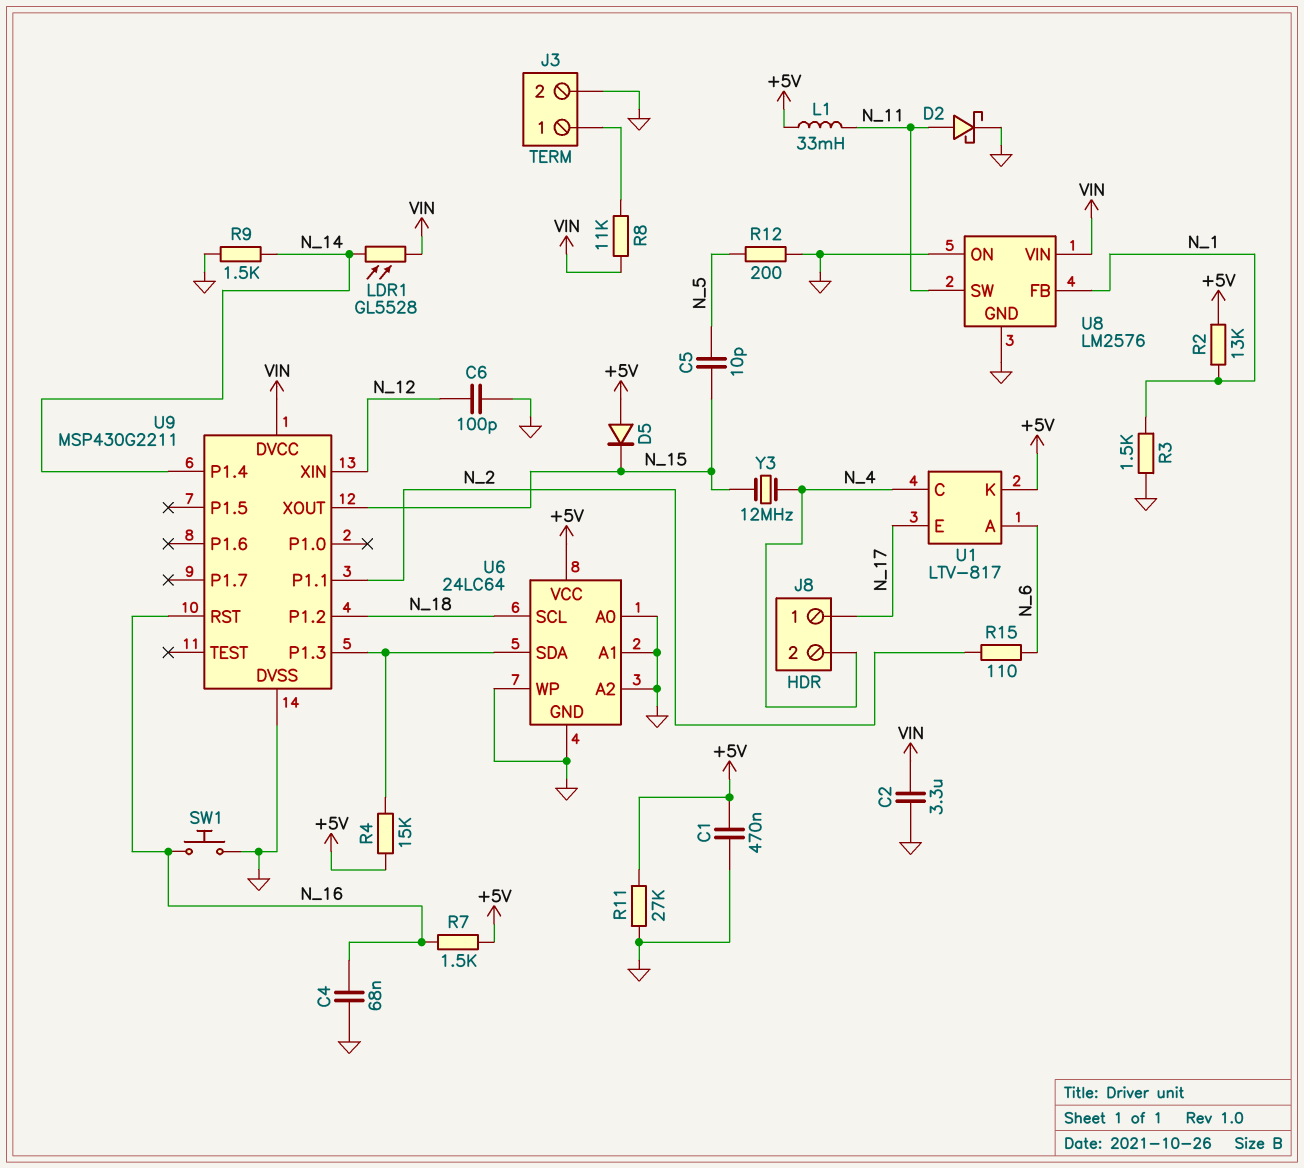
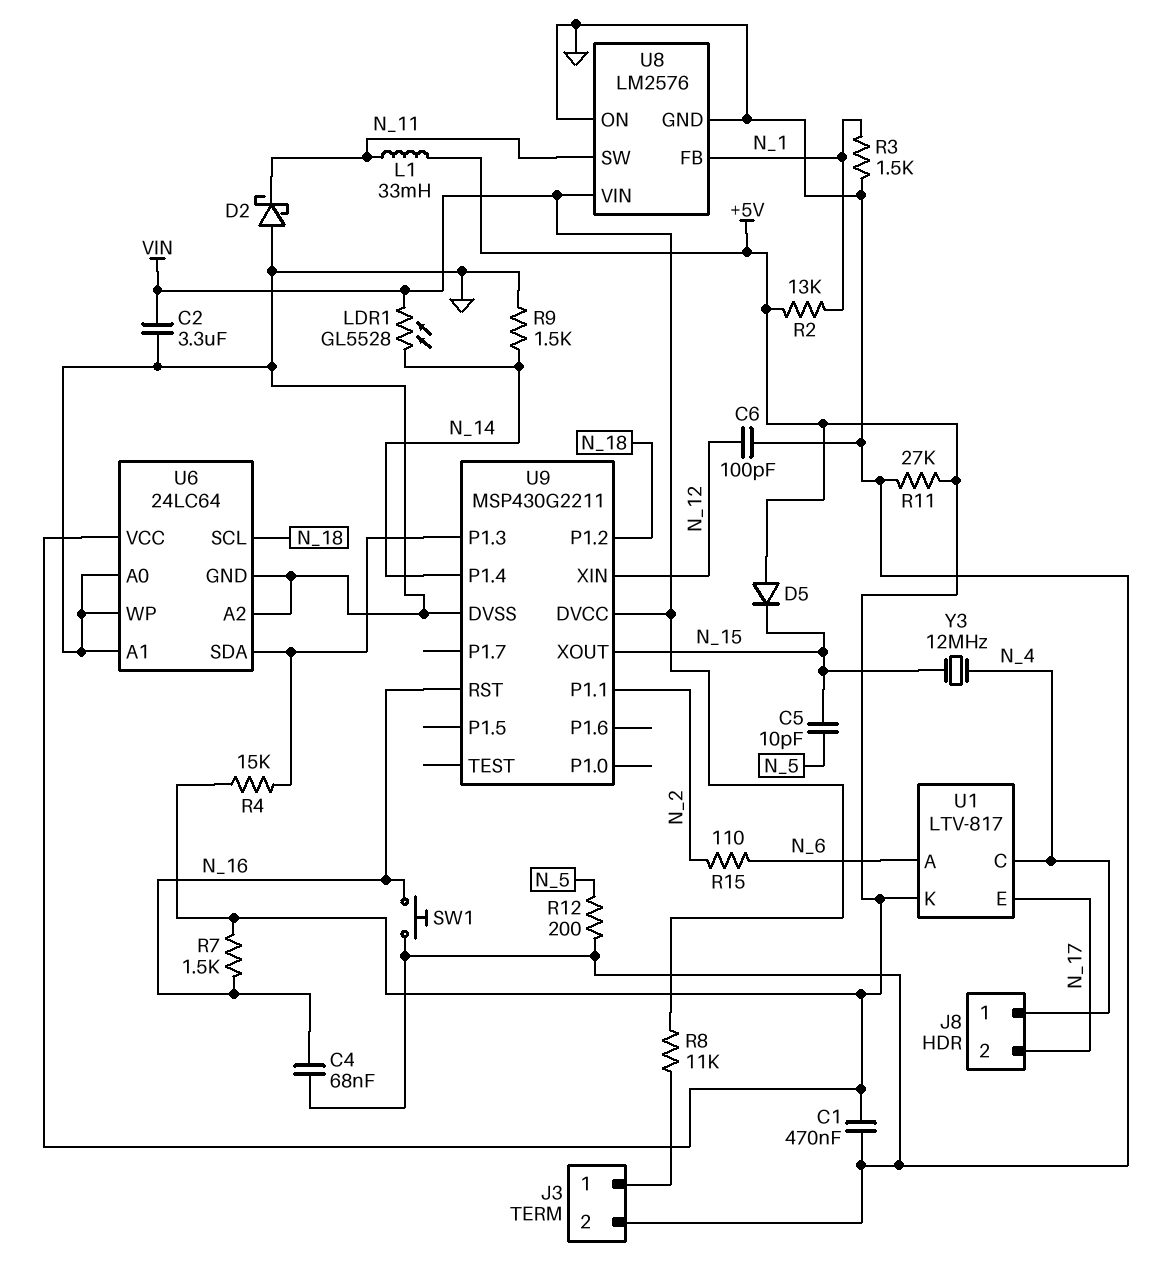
D2: schottky (A N_11, K GND) -> schottky (A GND, K N_11)
J8 pin 1: N_17 -> N_4
J8 pin 2: N_4 -> N_17

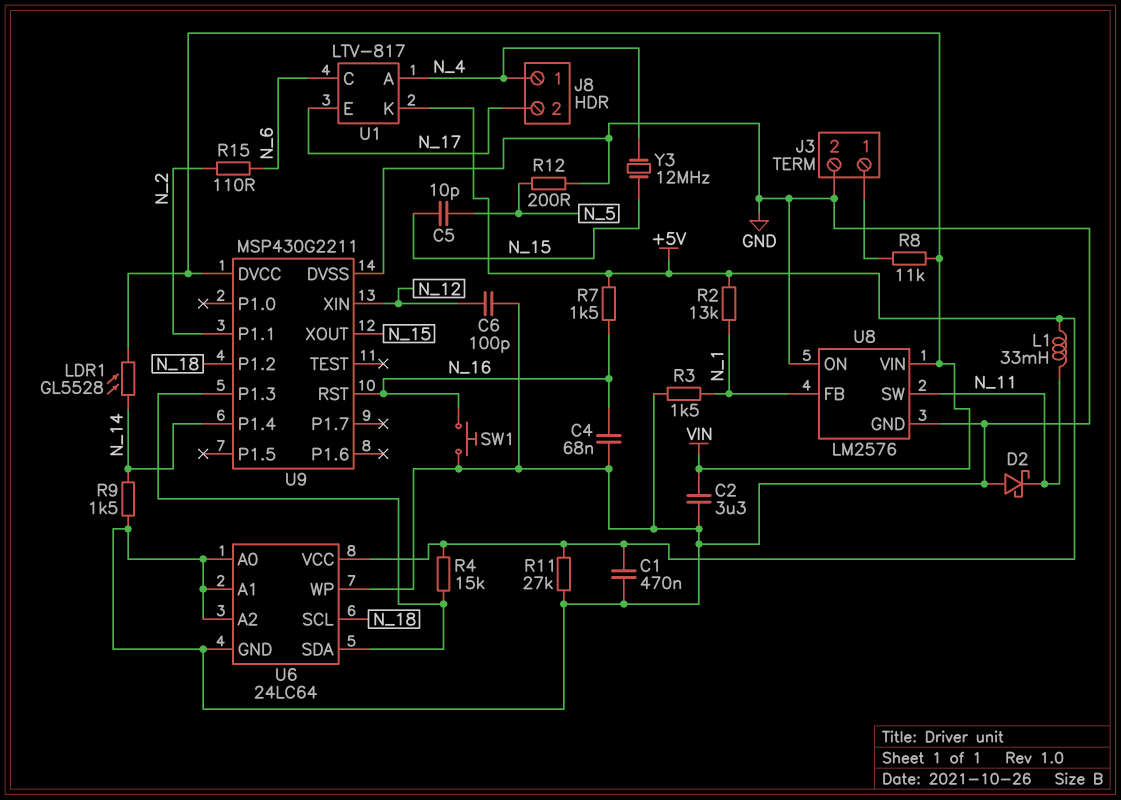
D5: diode (A +5V, K N_15) -> none
U1 pin A: N_6 -> N_4
U1 pin C: N_4 -> N_6

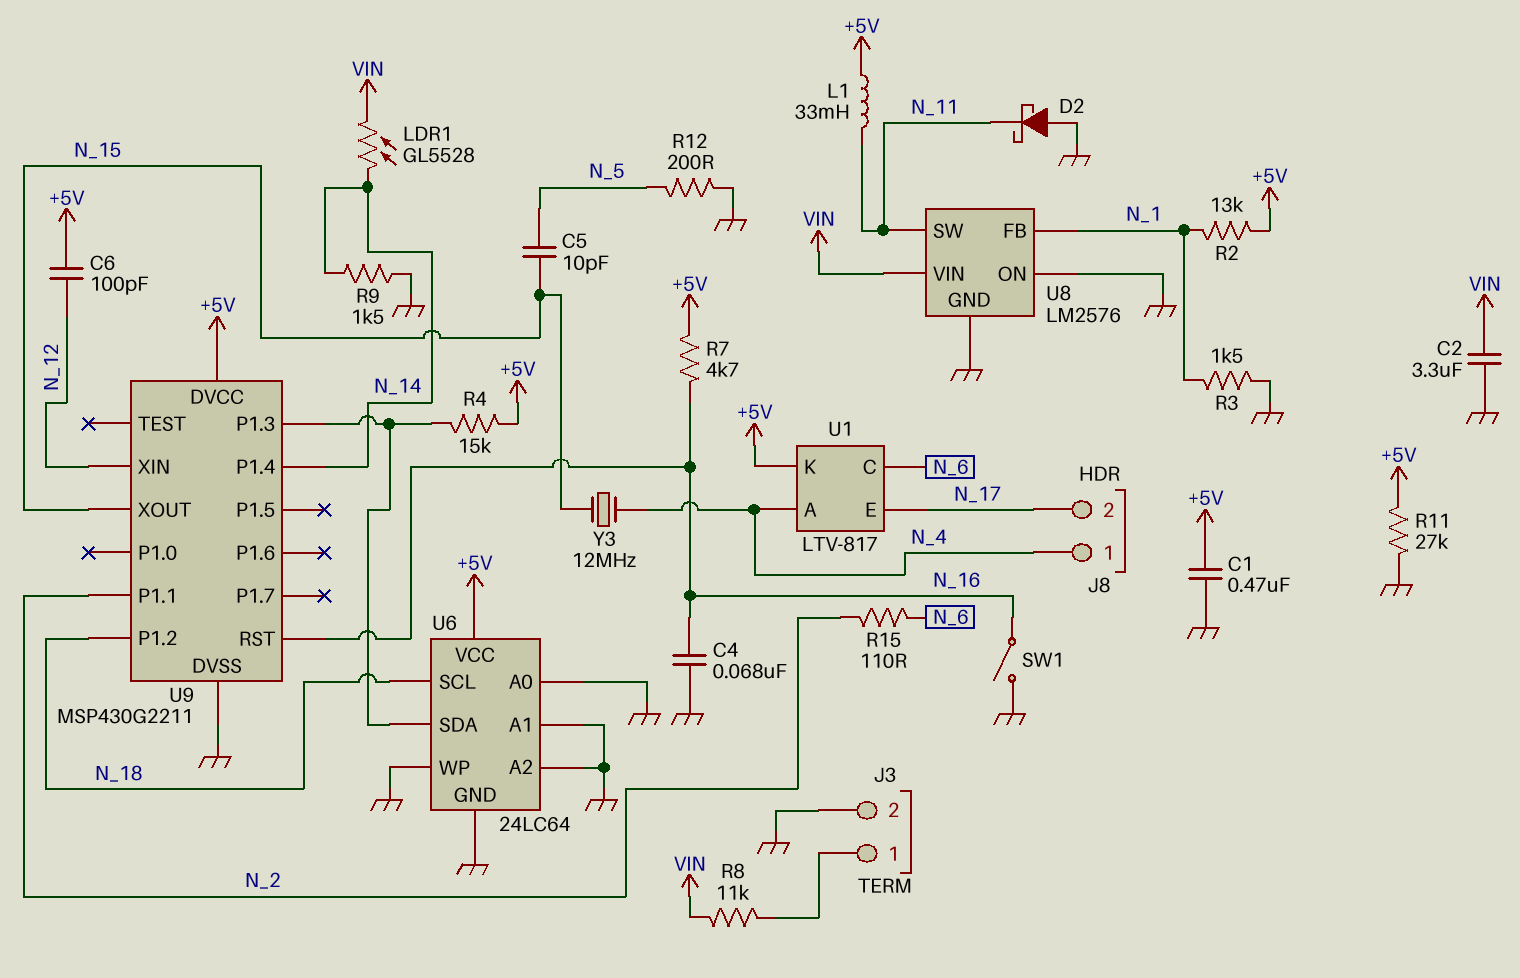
C6: 100pF (GND, N_12) -> 100pF (+5V, N_12)
R7: 1.5k (+5V, N_16) -> 4.7k (+5V, N_16)
SW1: button (GND, N_16) -> switch (GND, N_16)
U9 pin DVCC: VIN -> +5V

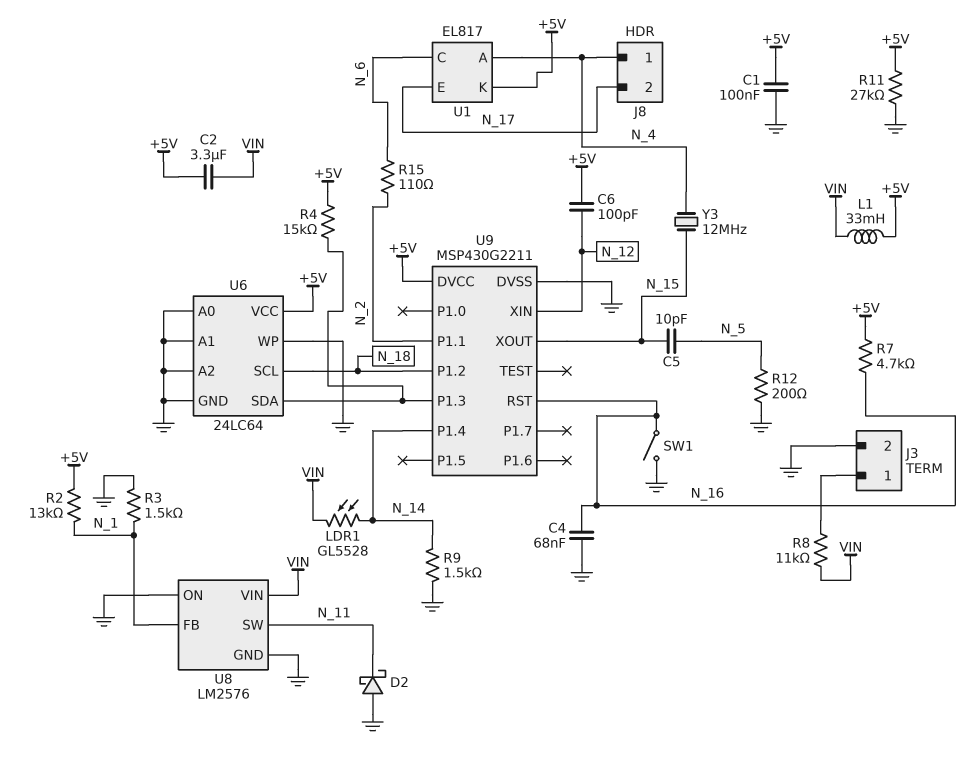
C1: 470nF (+5V, GND) -> 100nF (+5V, GND)
C2: 3.3uF (GND, VIN) -> 3.3uF (+5V, VIN)
L1: 33mH (+5V, N_11) -> 33mH (+5V, VIN)
U1: LTV-817 -> EL817

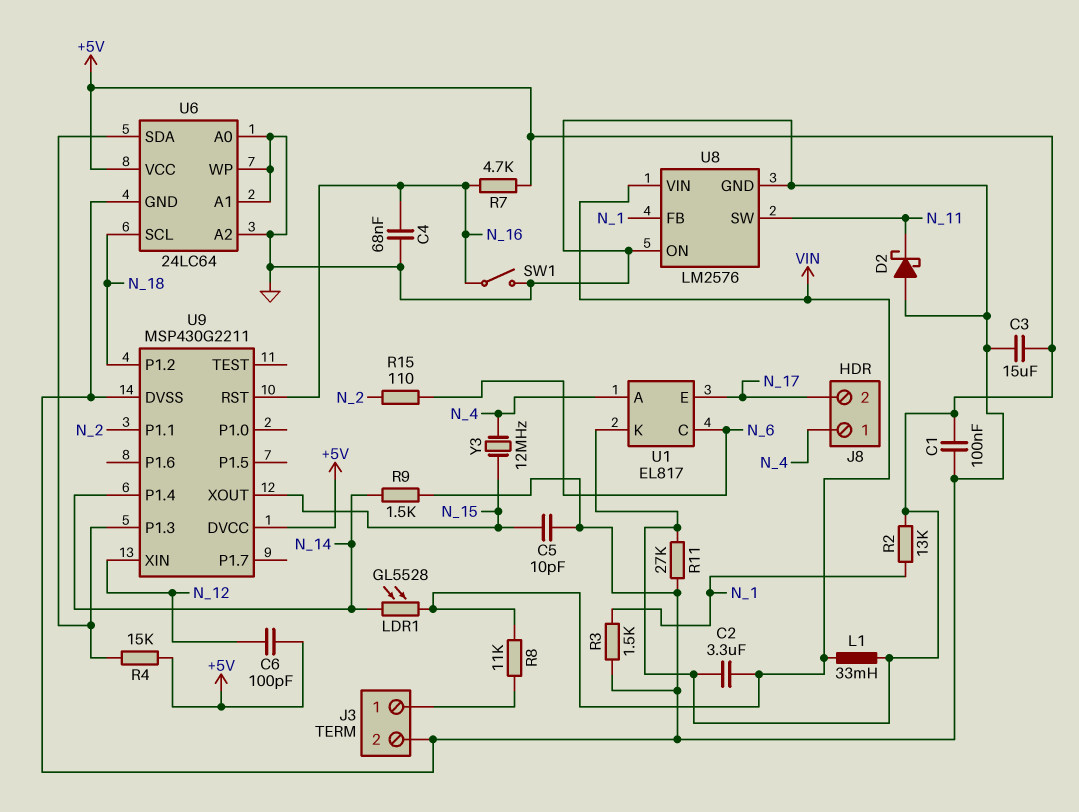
C3: none -> 15uF (+5V, GND)
C5: 10pF (N_5, N_15) -> 10pF (GND, N_15)
R12: 200 (GND, N_5) -> none

